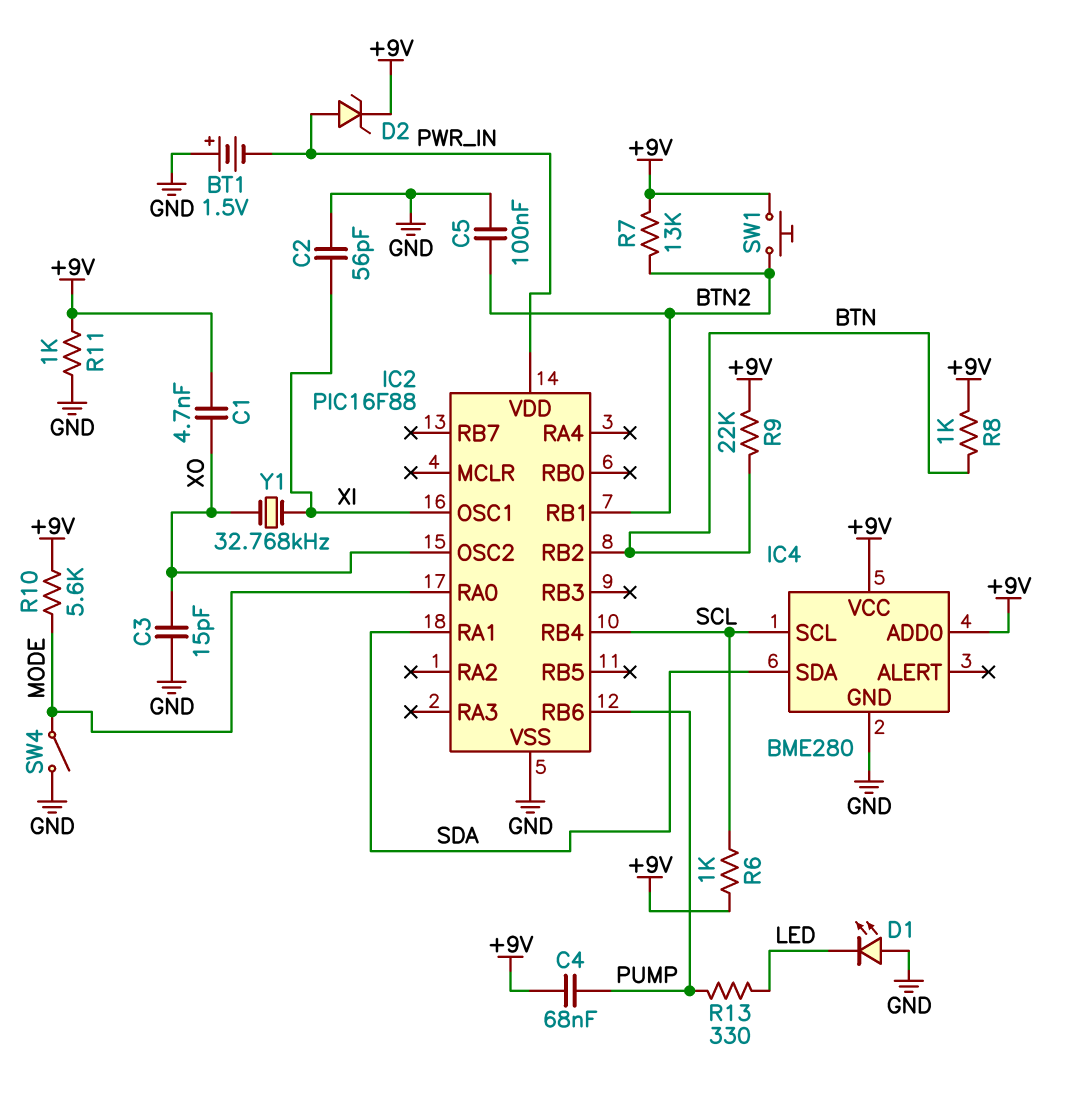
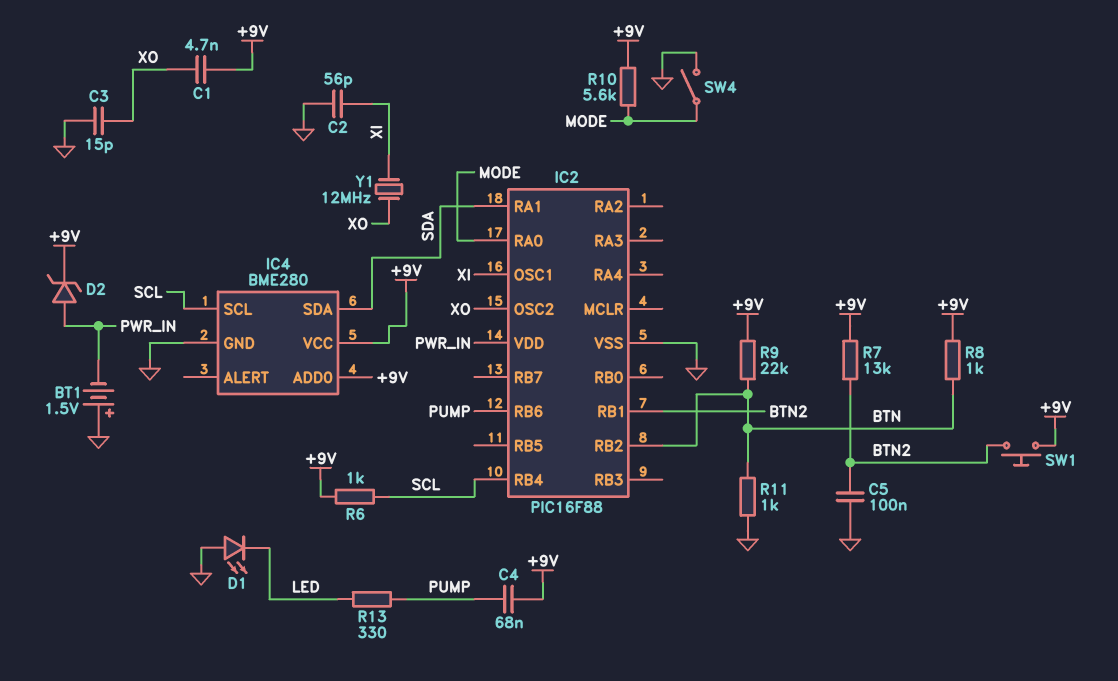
R11: 1k (+9V, GND) -> 1k (BTN, GND)
Y1: 32.768kHz (XI, XO) -> 12MHz (XI, XO)

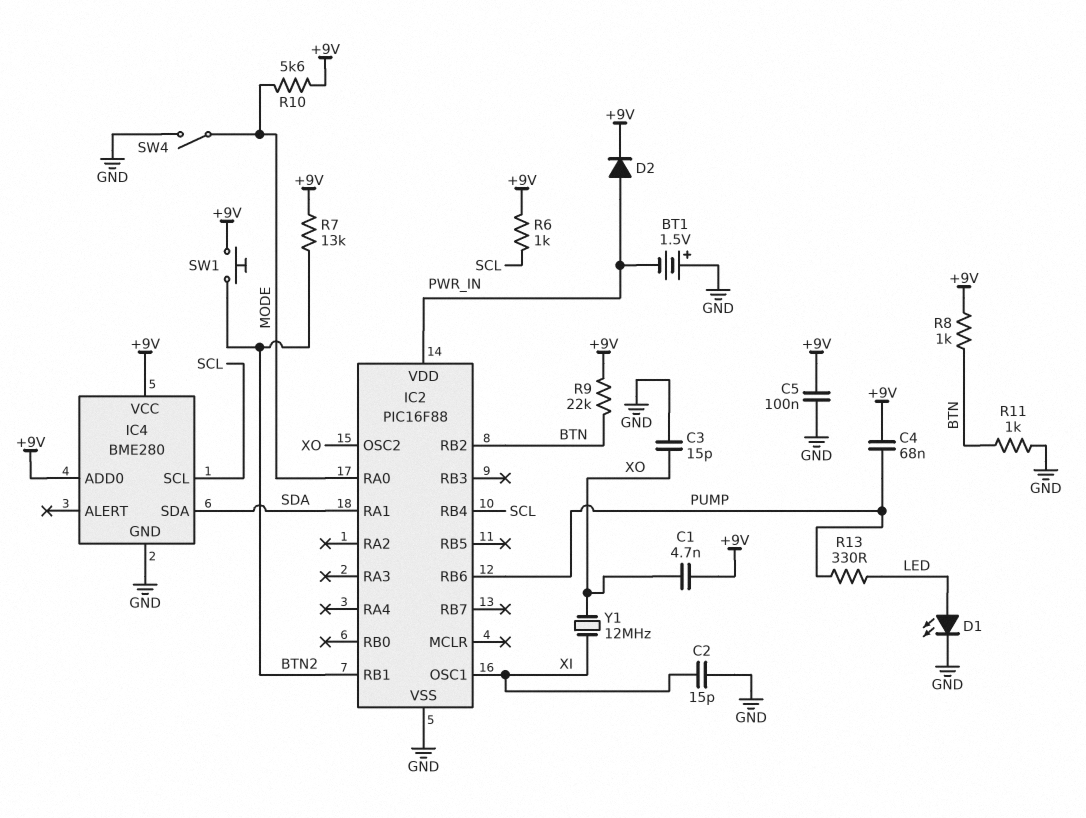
C2: 56pF (GND, XI) -> 15pF (GND, XI)
C5: 100nF (BTN2, GND) -> 100nF (+9V, GND)
D1: LED (A GND, K LED) -> LED (A LED, K GND)
D2: zener (A PWR_IN, K +9V) -> diode (A PWR_IN, K +9V)

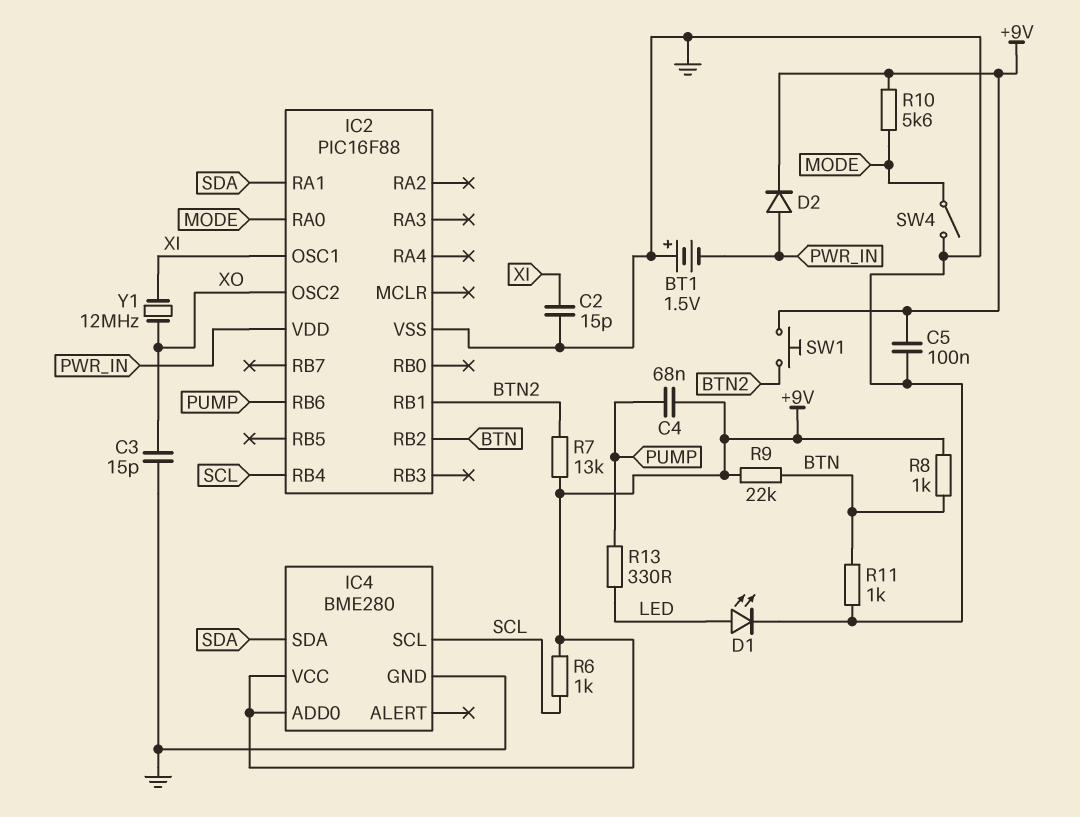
C1: 4.7nF (+9V, XO) -> none

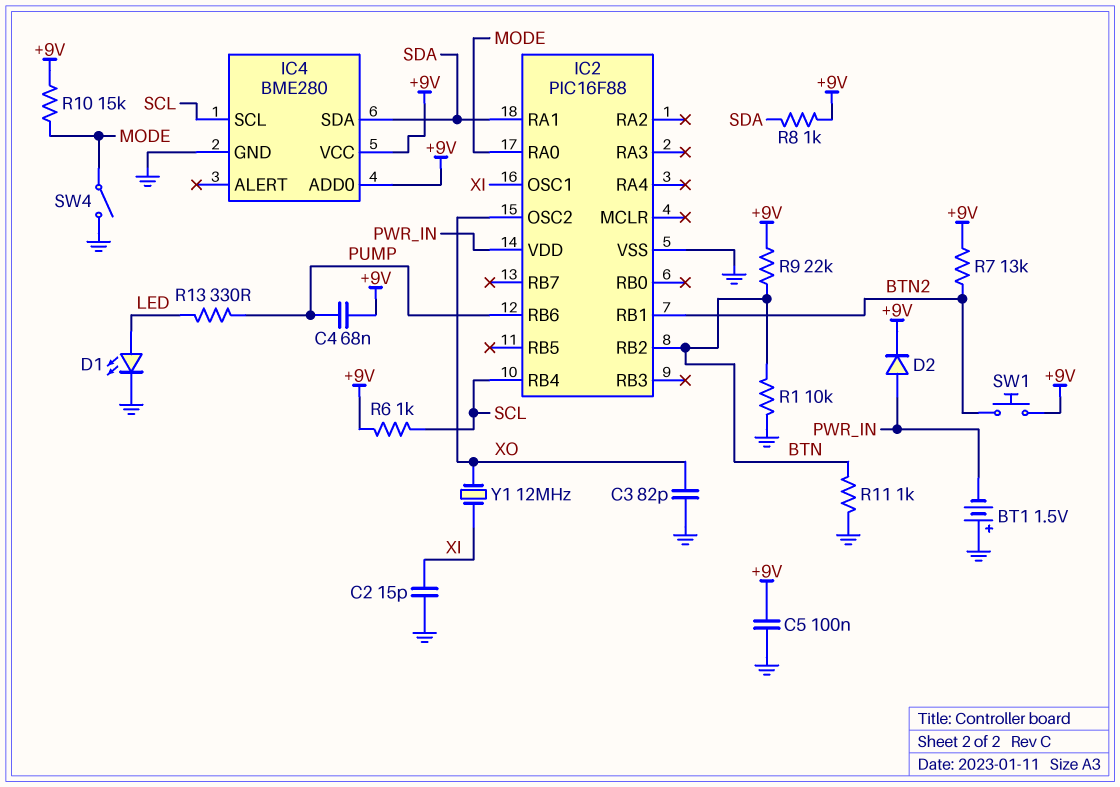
C3: 15pF (GND, XO) -> 82pF (GND, XO)
R1: none -> 10k (BTN, GND)
R8: 1k (+9V, BTN) -> 1k (+9V, SDA)
R10: 5.6k (+9V, MODE) -> 15k (+9V, MODE)

